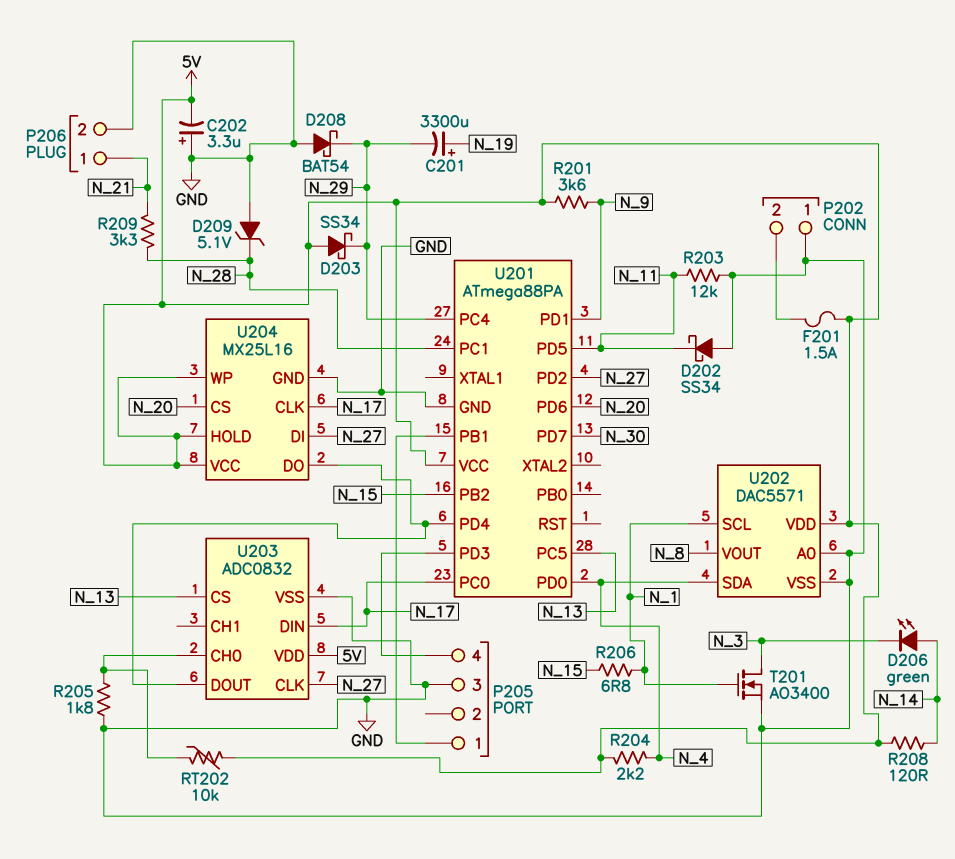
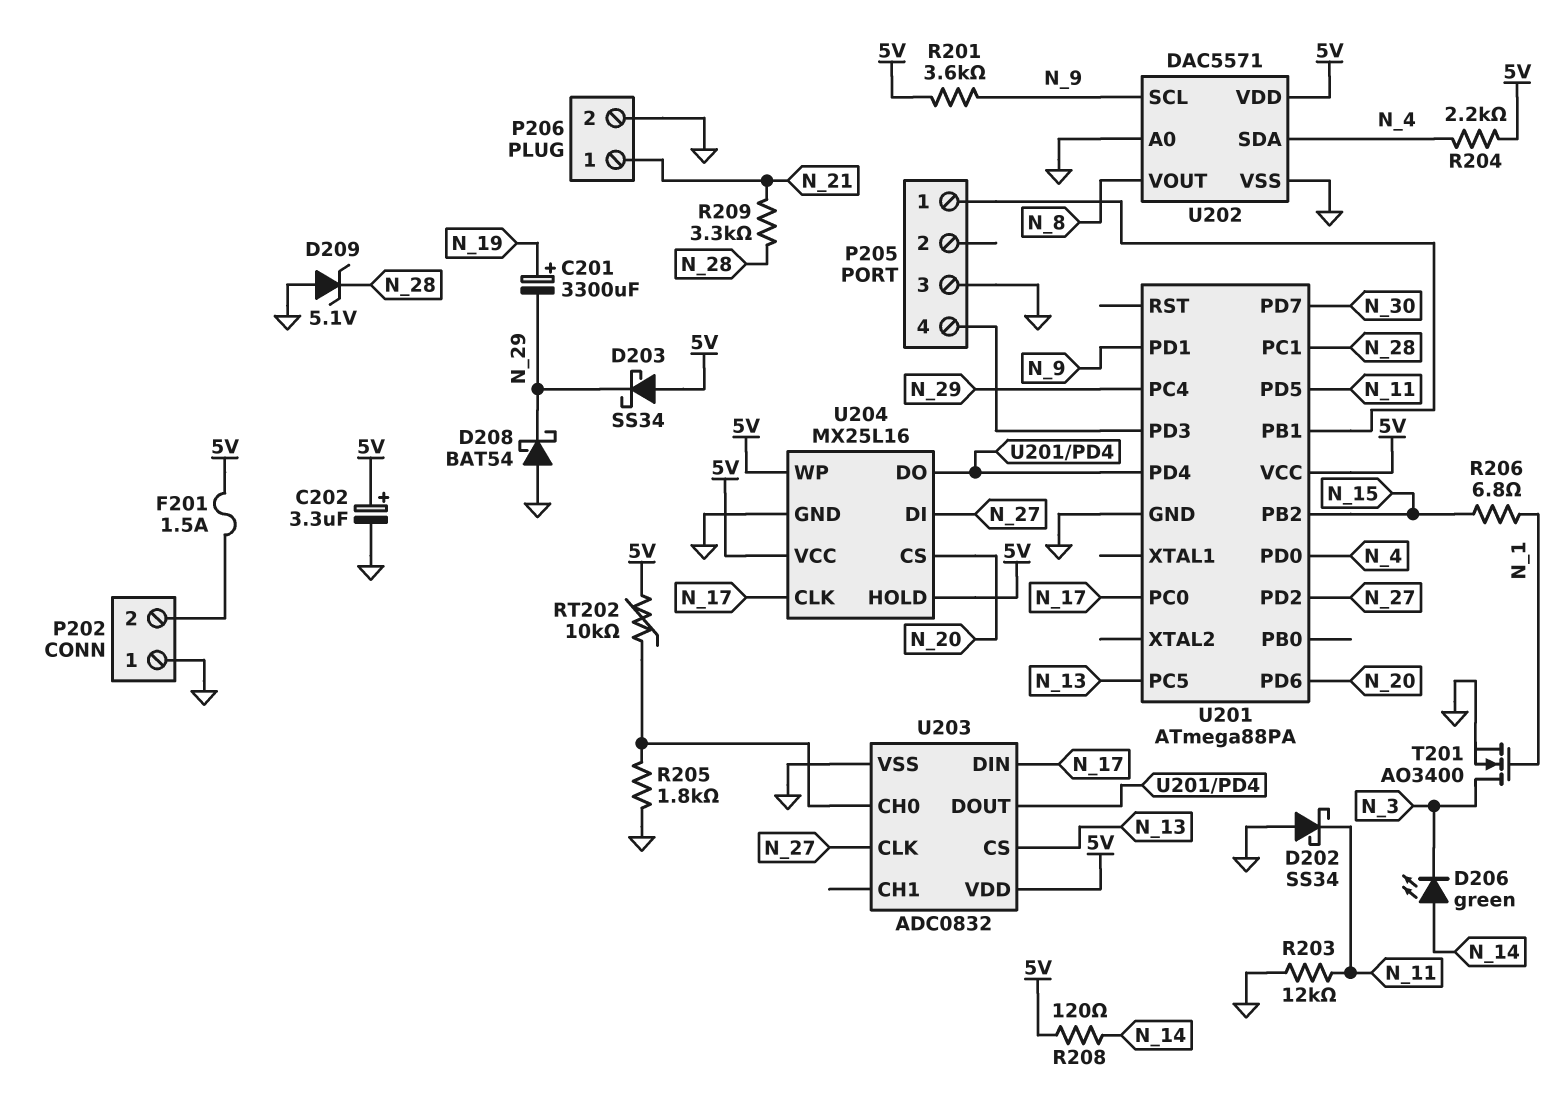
C202: 3.3uF (plus GND, minus 5V) -> 3.3uF (plus 5V, minus GND)
U202 pin SCL: N_1 -> N_9

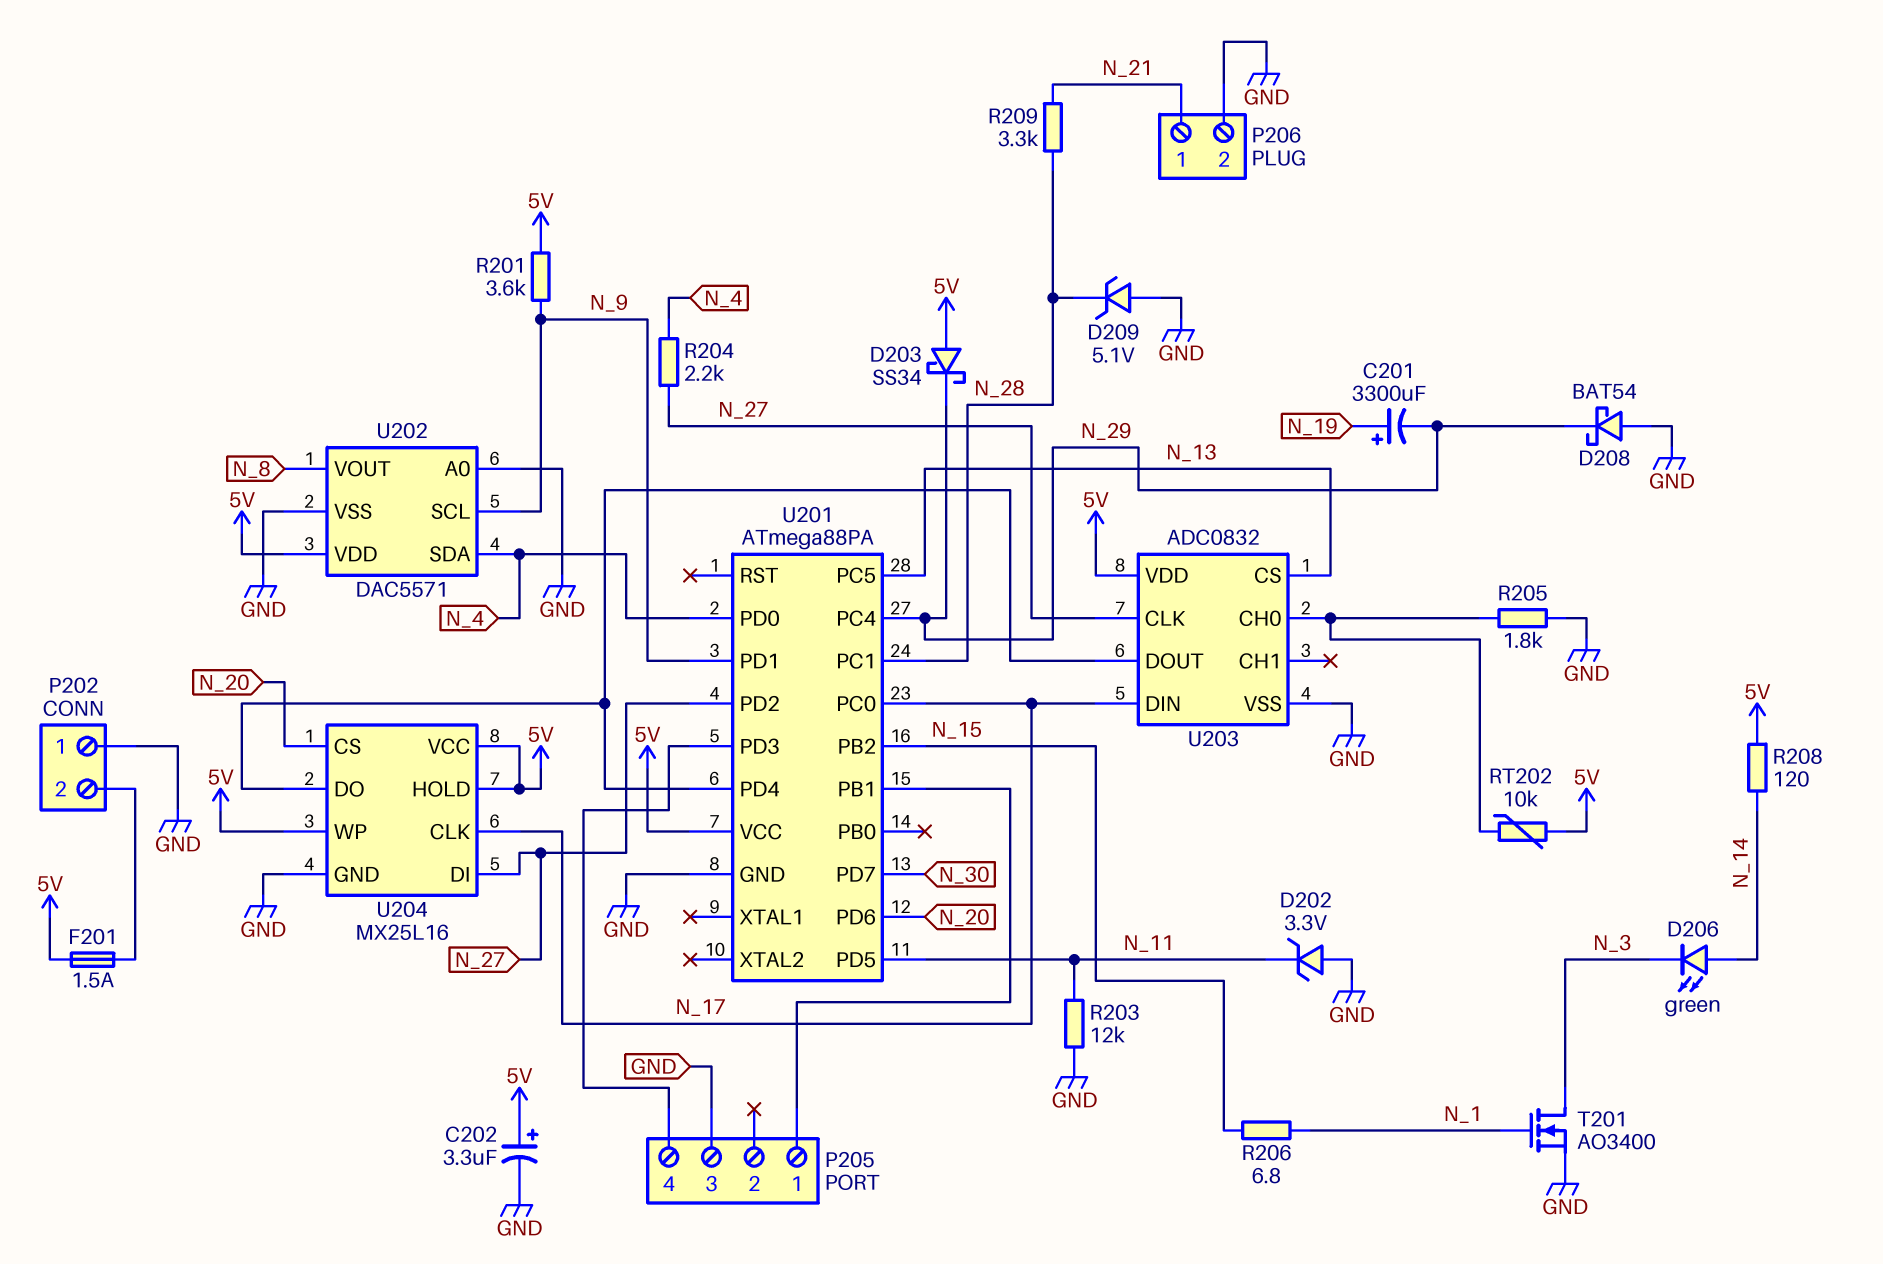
D202: schottky SS34 (A GND, K N_11) -> zener 3.3V (A GND, K N_11)
R204: 2.2k (5V, N_4) -> 2.2k (N_4, N_27)

